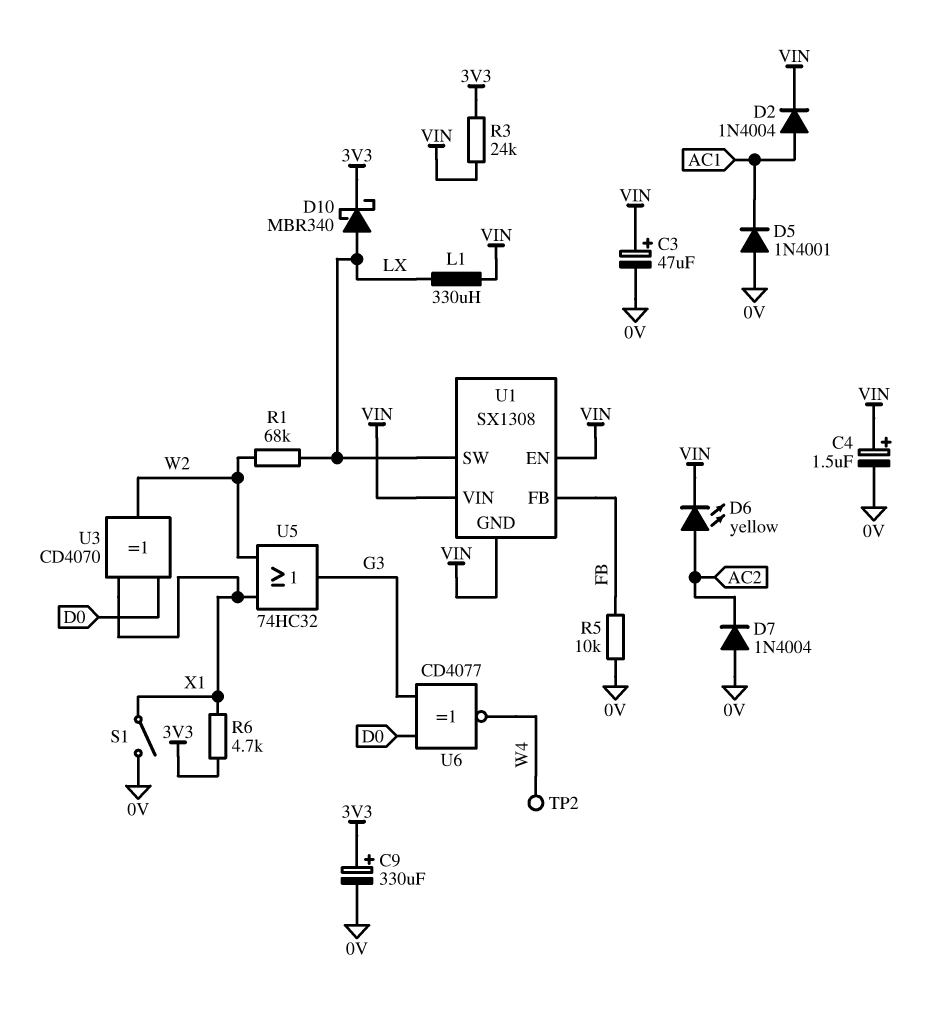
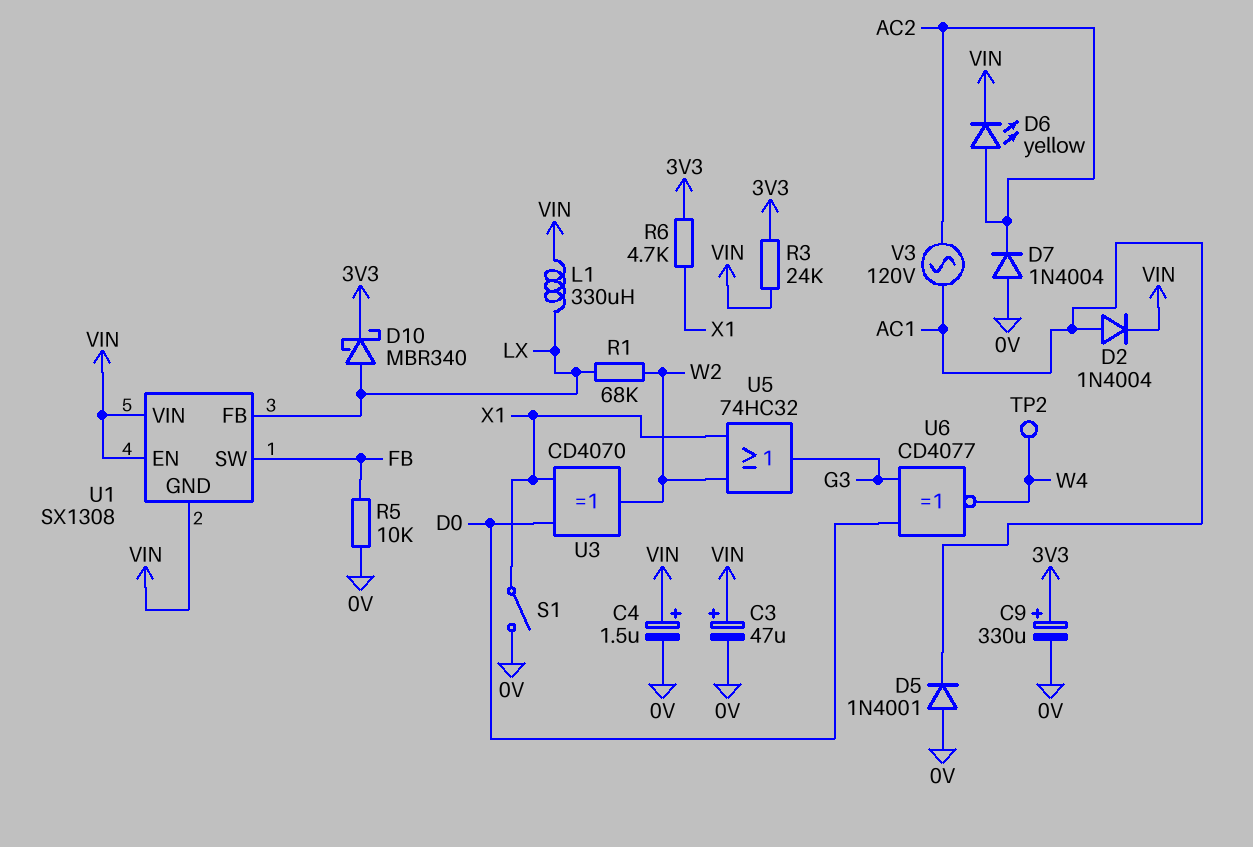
U1 pin FB: FB -> LX
U1 pin SW: LX -> FB
V3: none -> AC 120V (AC1, AC2)

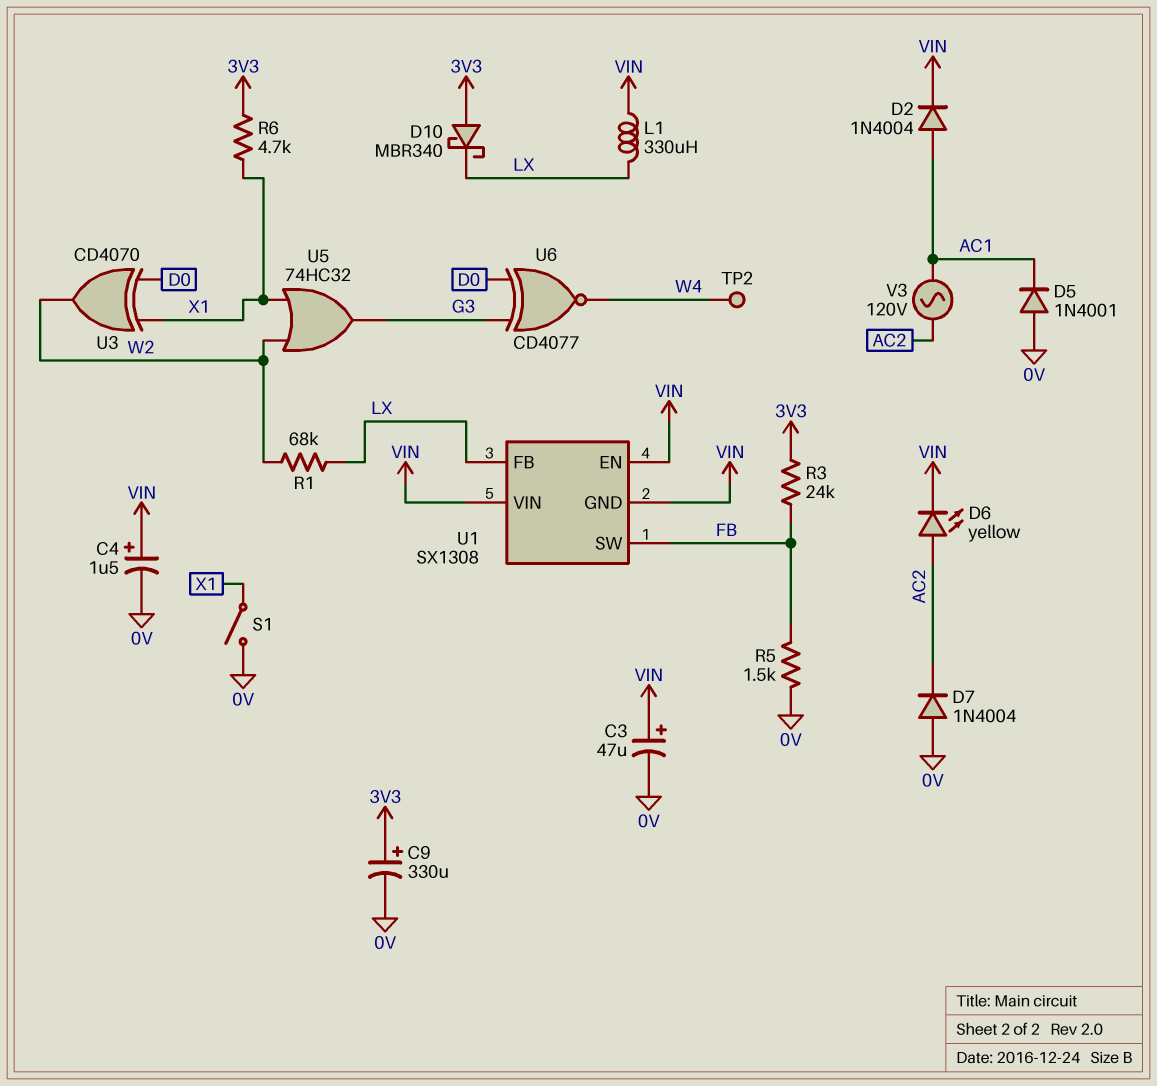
D10: schottky MBR340 (A LX, K 3V3) -> schottky MBR340 (A 3V3, K LX)
R3: 24k (3V3, VIN) -> 24k (3V3, FB)
R5: 10k (0V, FB) -> 1.5k (0V, FB)

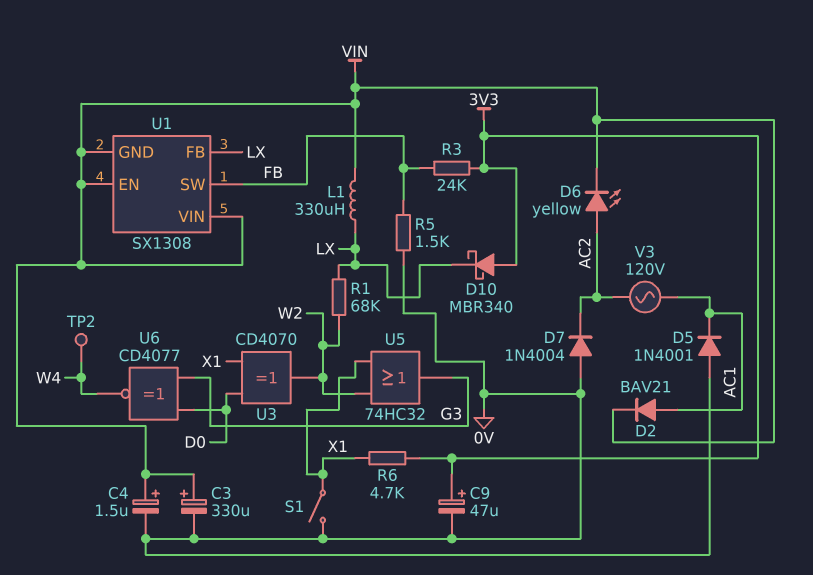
C3: 47uF (plus VIN, minus 0V) -> 330uF (plus VIN, minus 0V)
C9: 330uF (plus 3V3, minus 0V) -> 47uF (plus 3V3, minus 0V)
D2: diode 1N4004 (A AC1, K VIN) -> diode BAV21 (A AC1, K VIN)

